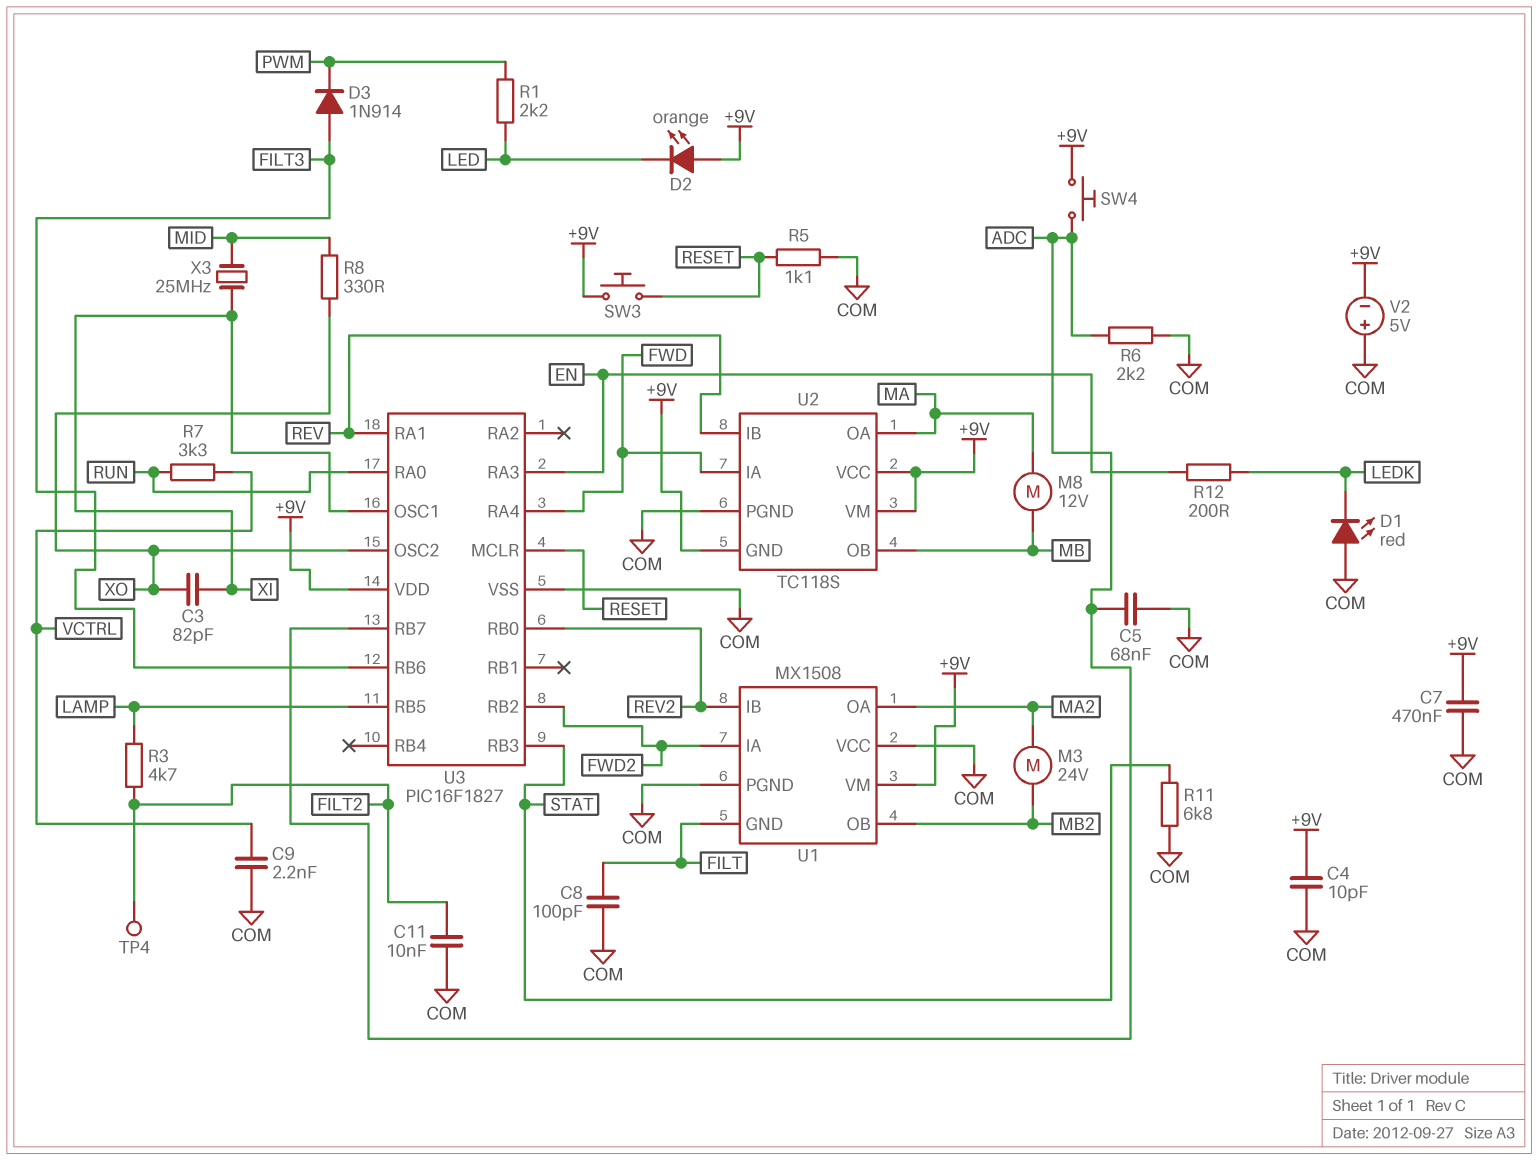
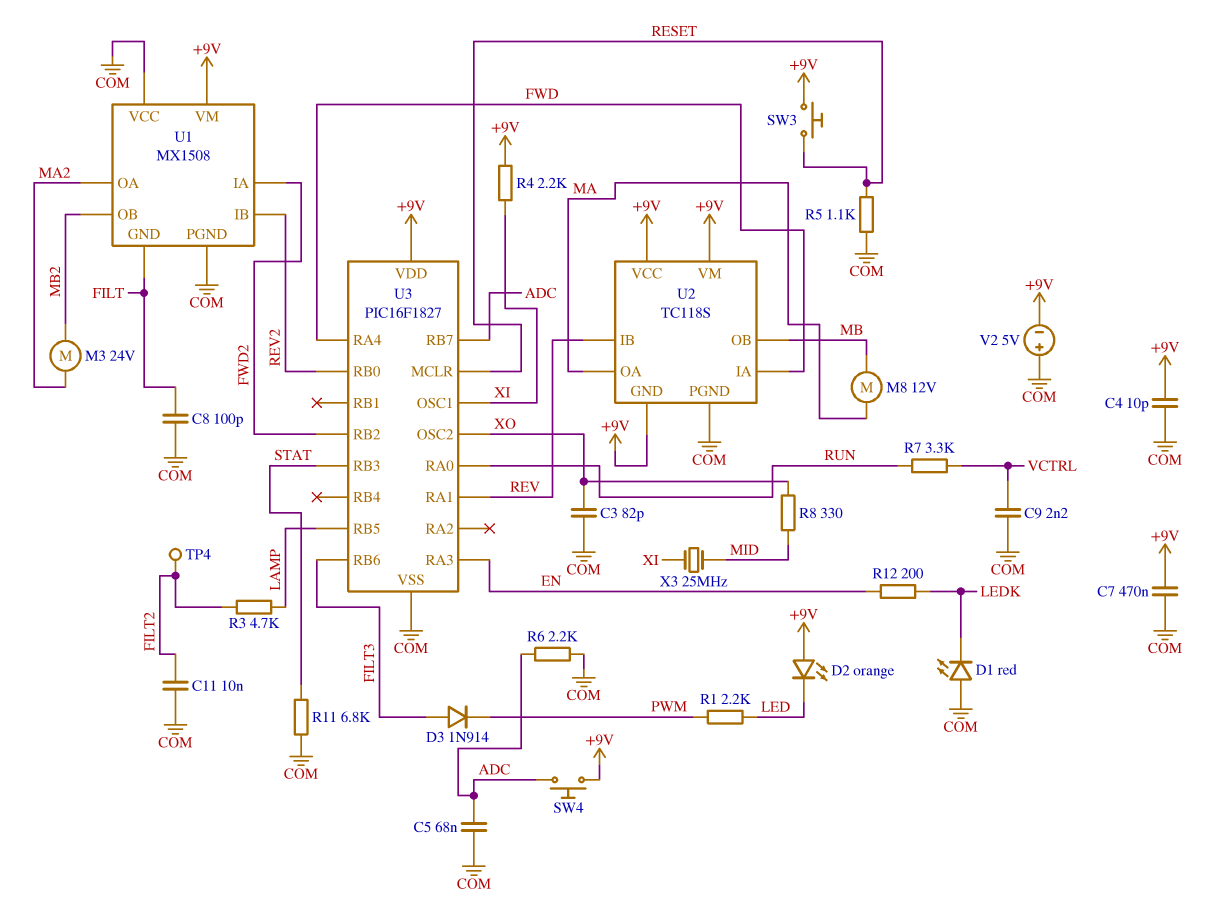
C3: 82pF (XI, XO) -> 82pF (COM, XO)
R4: none -> 2.2k (+9V, XI)

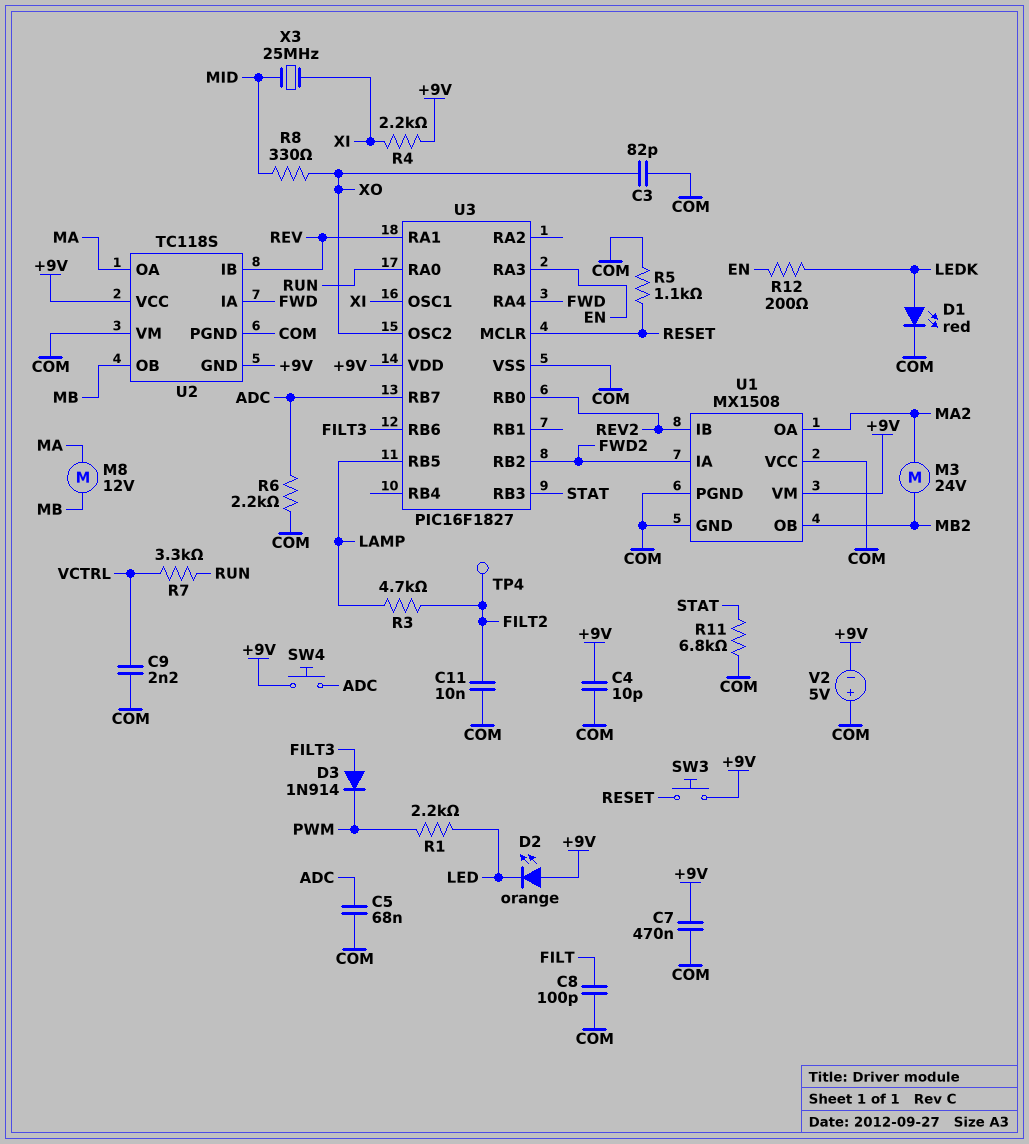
D1: LED red (A COM, K LEDK) -> LED red (A LEDK, K COM)
U1 pin GND: FILT -> COM
U2 pin VM: +9V -> COM

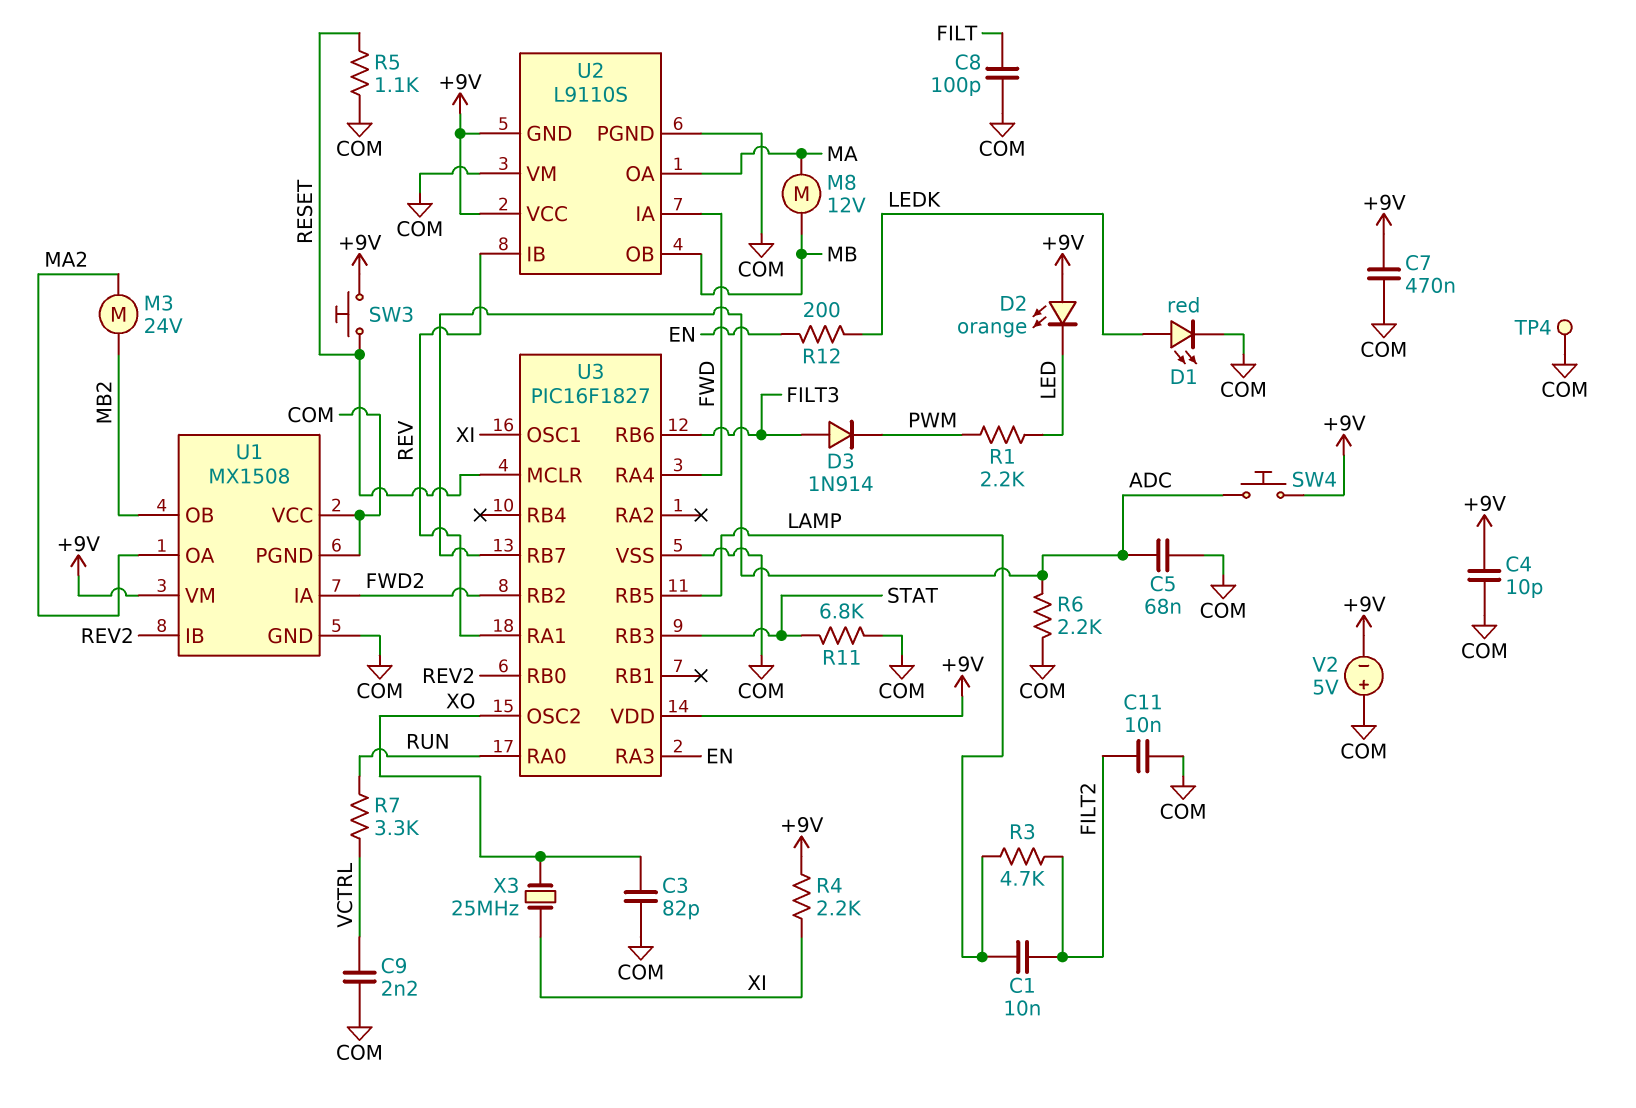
C1: none -> 10nF (FILT2, LAMP)
R8: 330 (MID, XO) -> none
TP4: test point (FILT2) -> test point (COM)
U2: TC118S -> L9110S
X3: 25MHz (MID, XI) -> 25MHz (XI, XO)

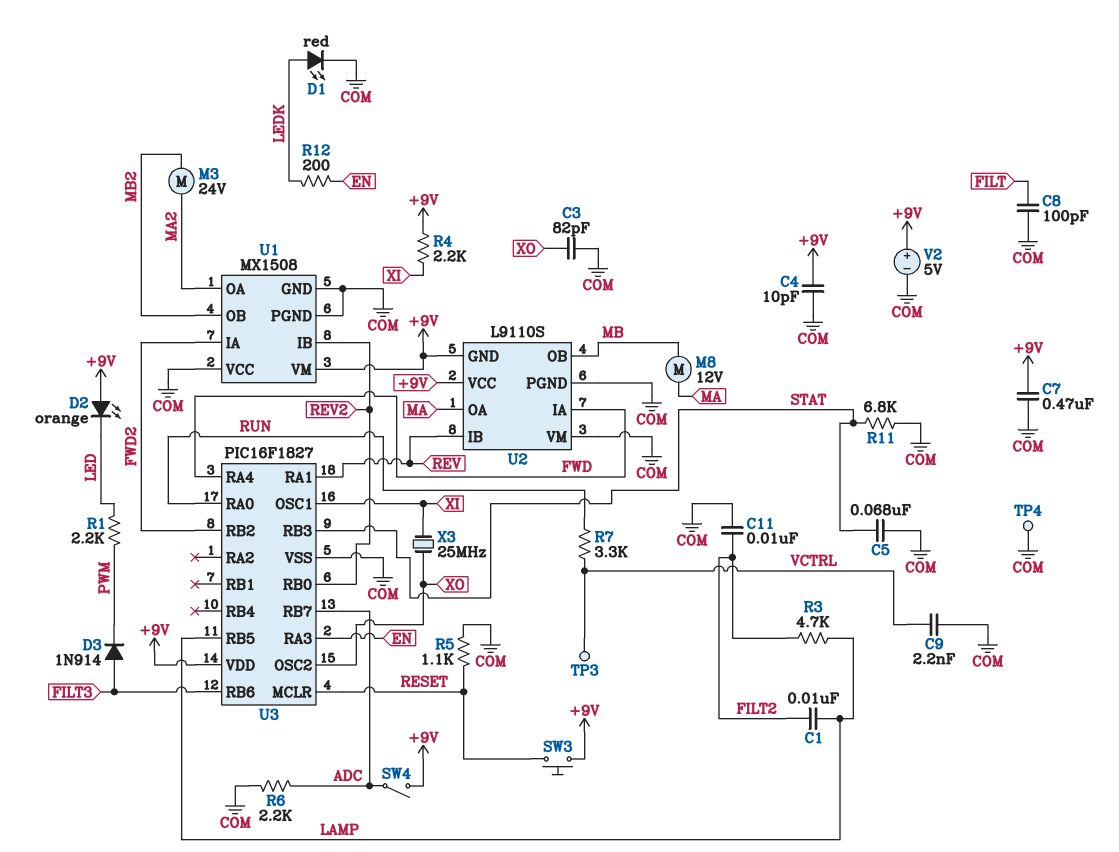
C5: 68nF (ADC, COM) -> 68nF (COM, STAT)
SW4: button (+9V, ADC) -> switch (+9V, ADC)
TP3: none -> test point (VCTRL)
V2: 5V (plus COM, minus +9V) -> 5V (plus +9V, minus COM)

